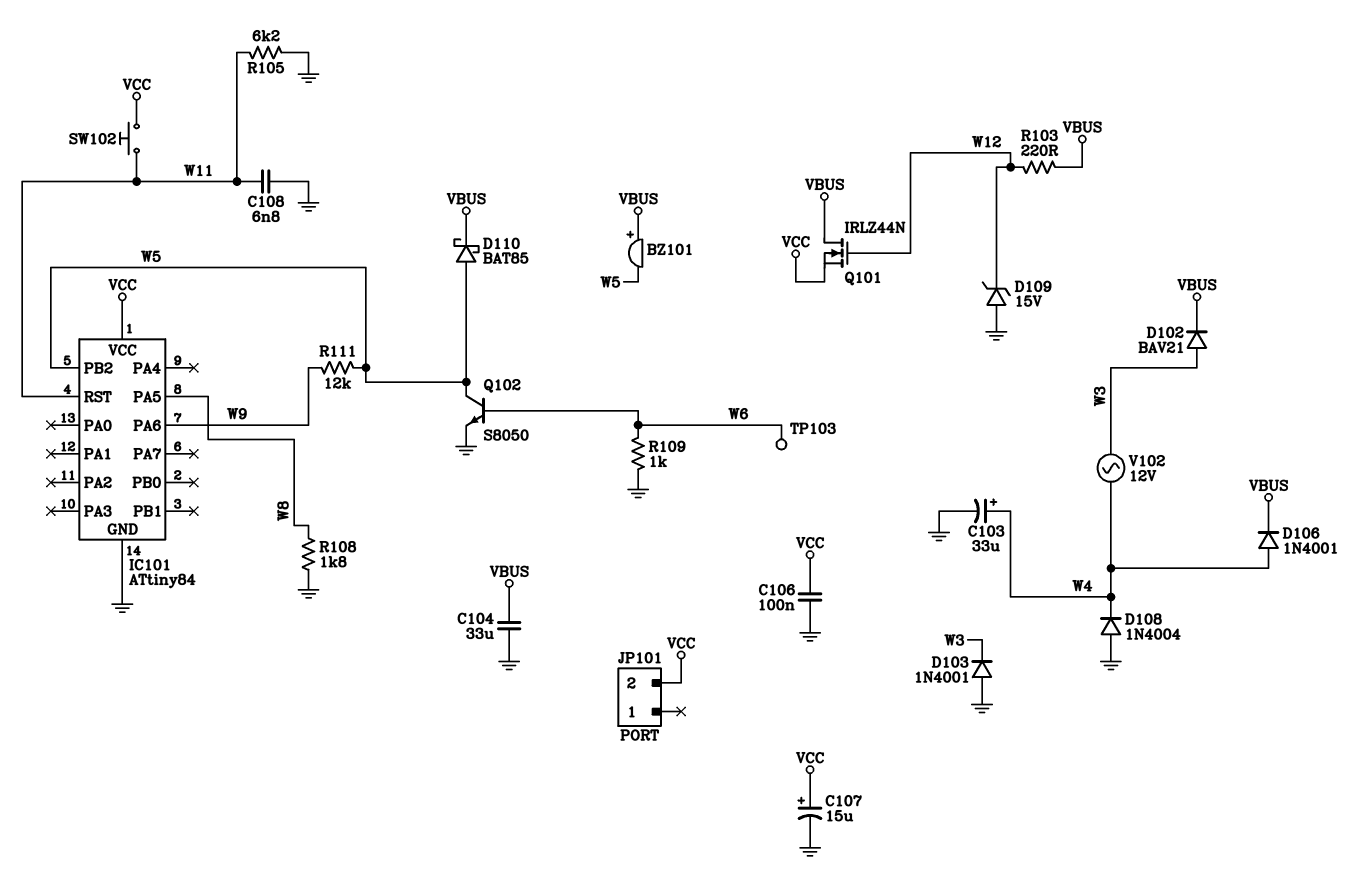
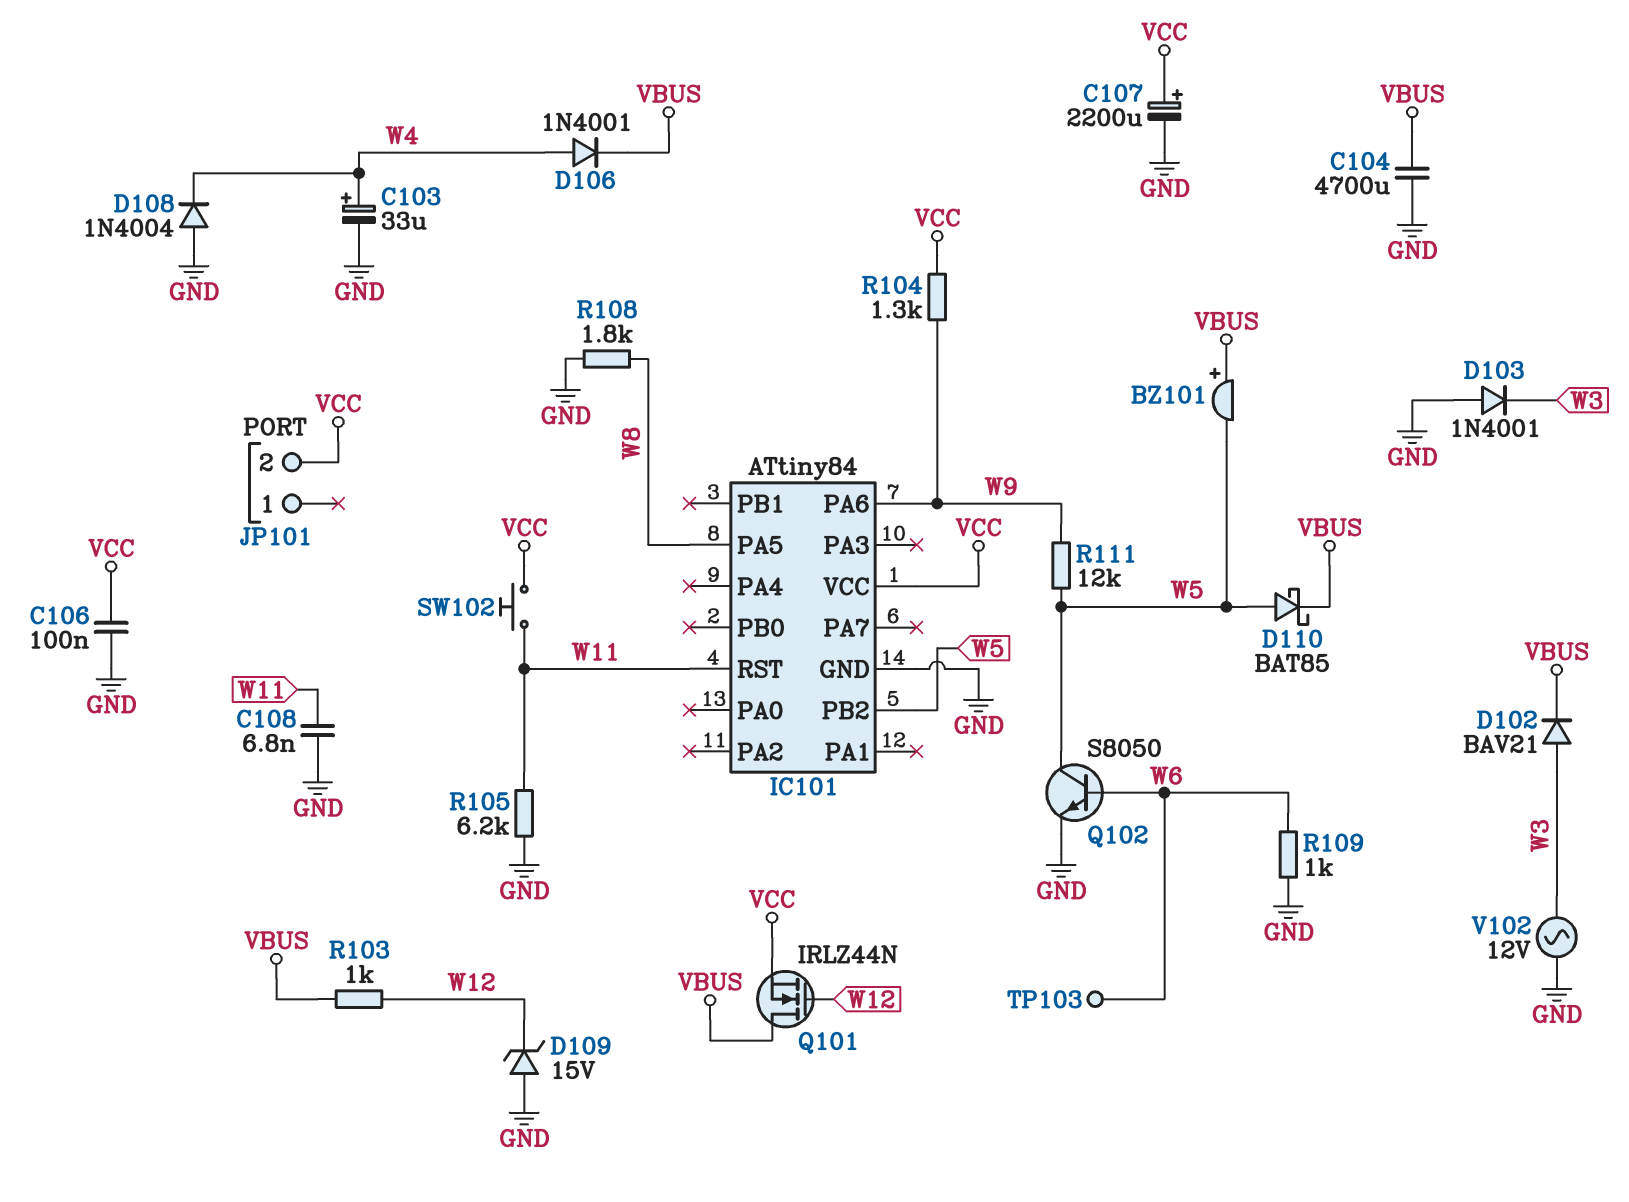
C104: 33uF (GND, VBUS) -> 4700uF (GND, VBUS)
C107: 15uF (plus VCC, minus GND) -> 2200uF (plus VCC, minus GND)
R103: 220 (VBUS, W12) -> 1k (VBUS, W12)
R104: none -> 1.3k (VCC, W9)
V102: AC 12V (W3, W4) -> AC 12V (GND, W3)

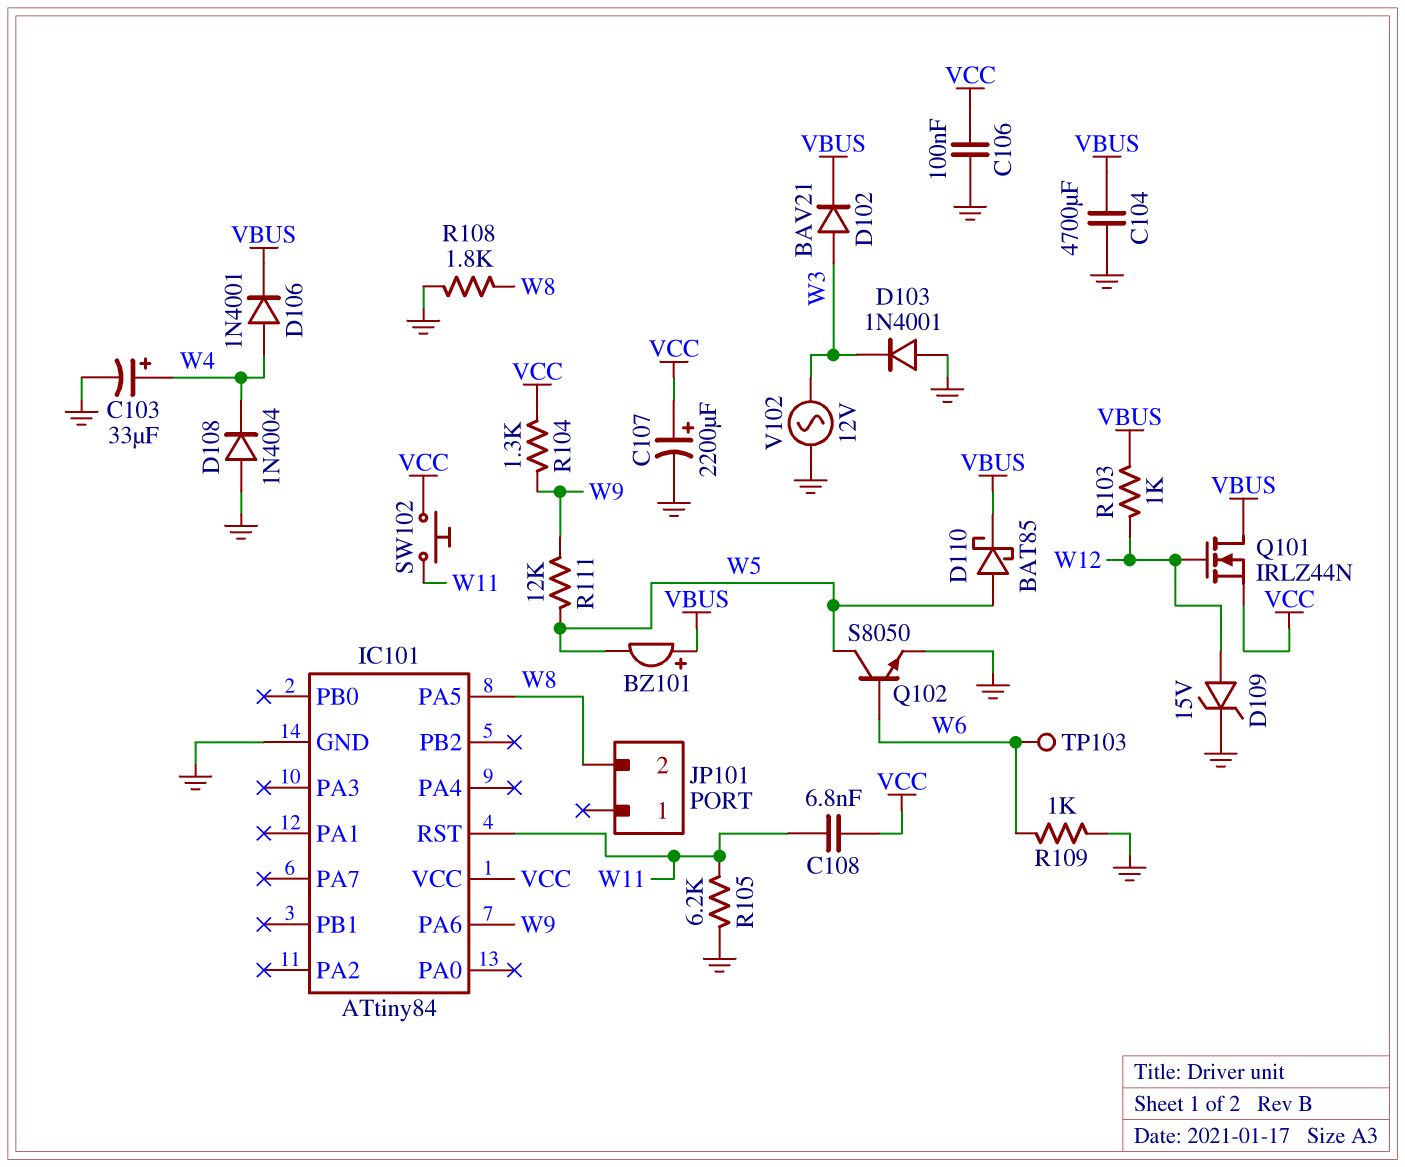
C108: 6.8nF (GND, W11) -> 6.8nF (VCC, W11)
D109: zener 15V (A GND, K W12) -> zener 15V (A W12, K GND)
IC101 pin PB2: W5 -> none
JP101 pin 2: VCC -> W8

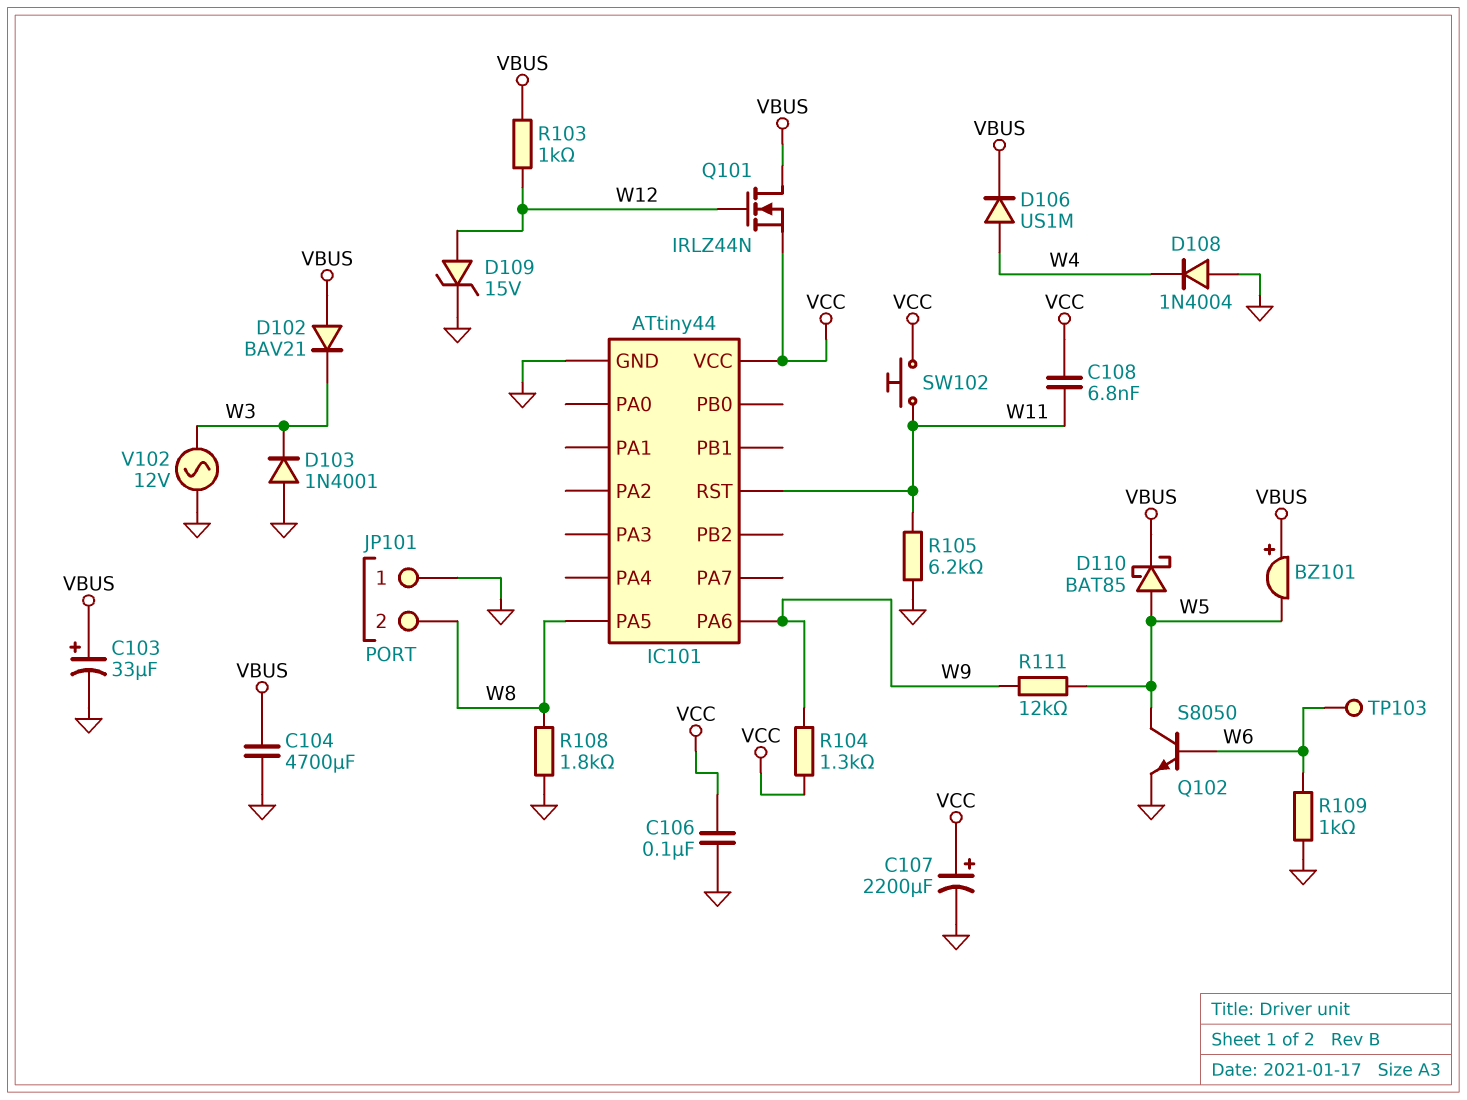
C103: 33uF (plus W4, minus GND) -> 33uF (plus VBUS, minus GND)
D102: diode BAV21 (A W3, K VBUS) -> diode BAV21 (A VBUS, K W3)
D106: diode 1N4001 (A W4, K VBUS) -> diode US1M (A W4, K VBUS)
IC101: ATtiny84 -> ATtiny44
JP101 pin 1: none -> GND

